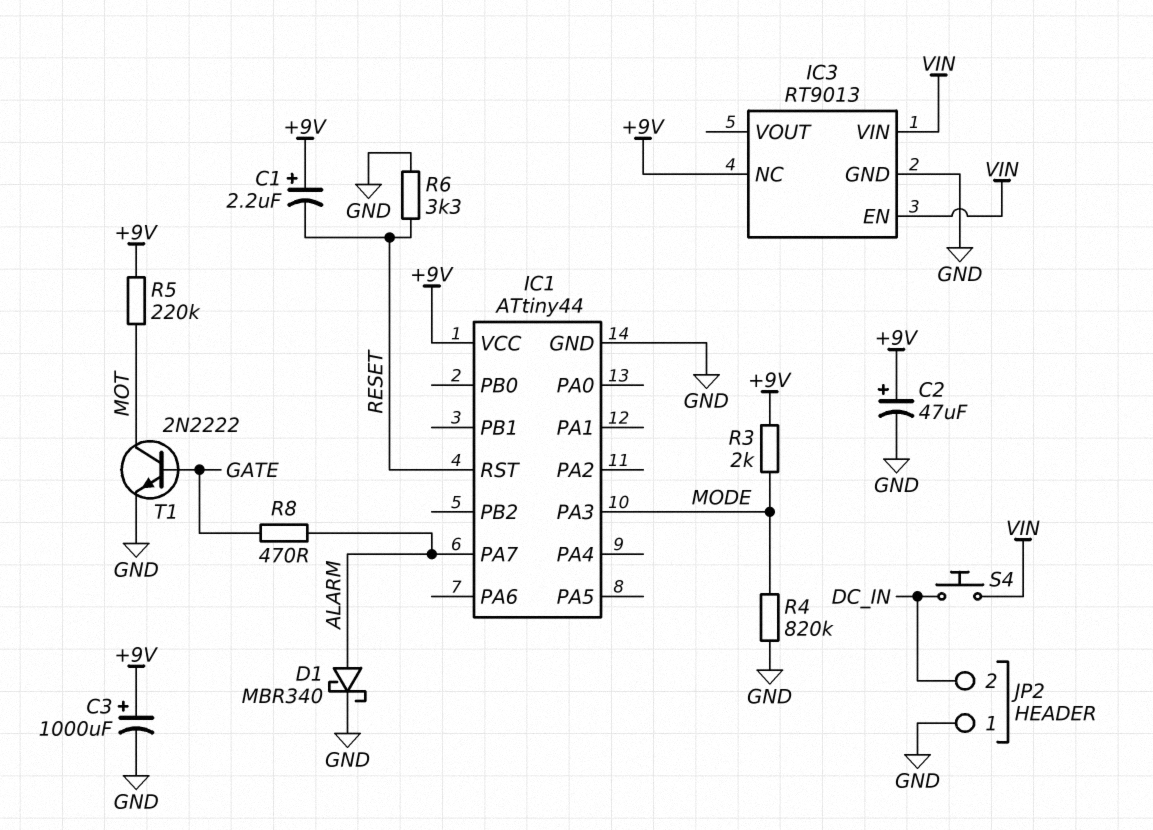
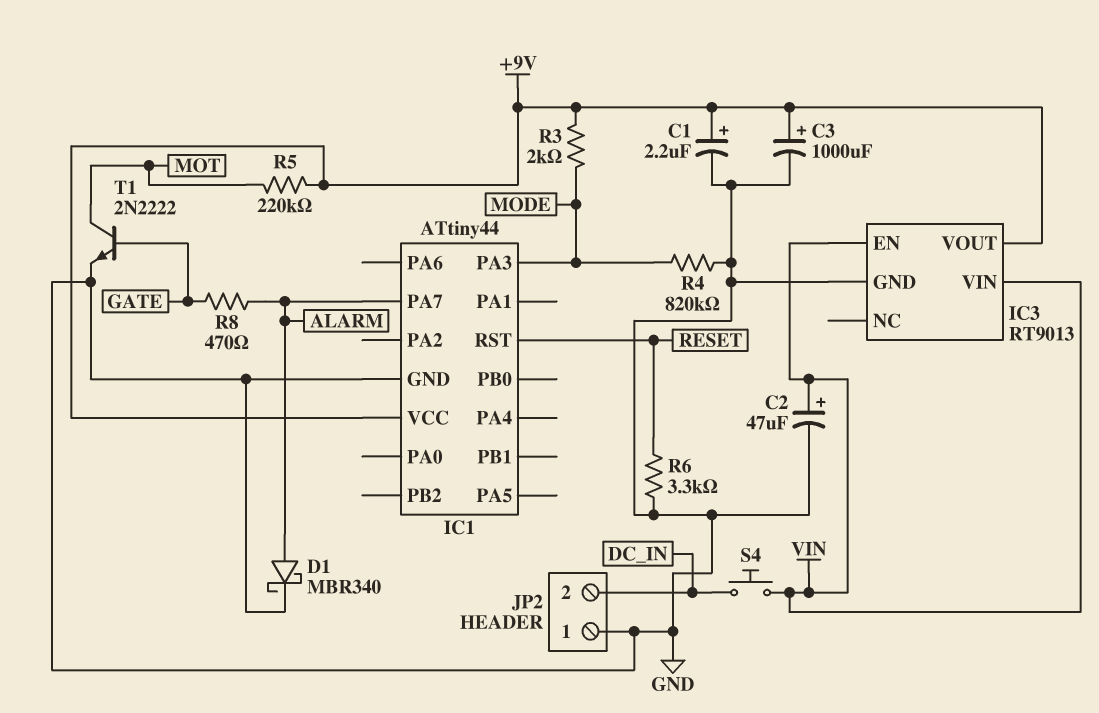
C1: 2.2uF (plus +9V, minus RESET) -> 2.2uF (plus +9V, minus GND)
C2: 47uF (plus +9V, minus GND) -> 47uF (plus VIN, minus GND)
IC3 pin NC: +9V -> none
IC3 pin VOUT: none -> +9V

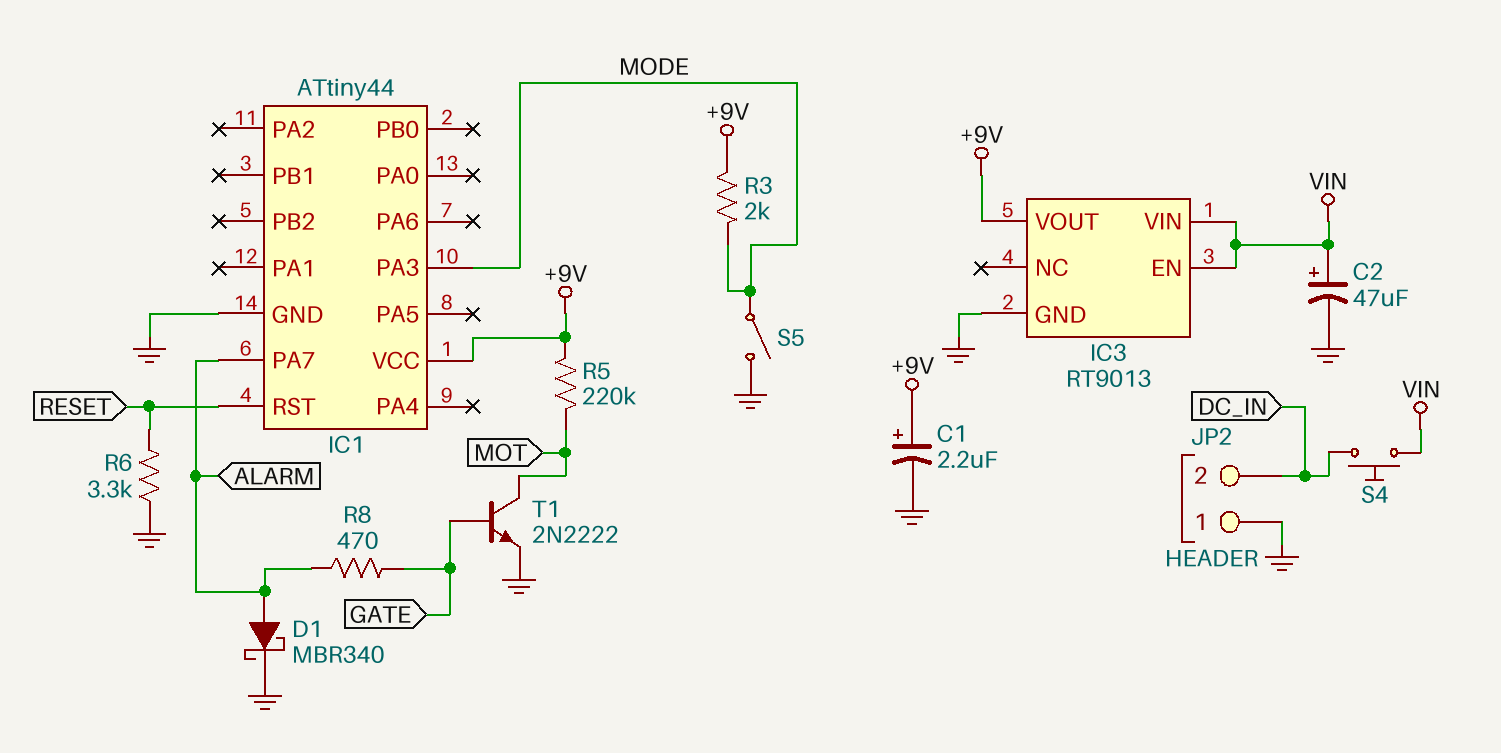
C3: 1000uF (plus +9V, minus GND) -> none
R4: 820k (GND, MODE) -> none
S5: none -> switch (GND, MODE)

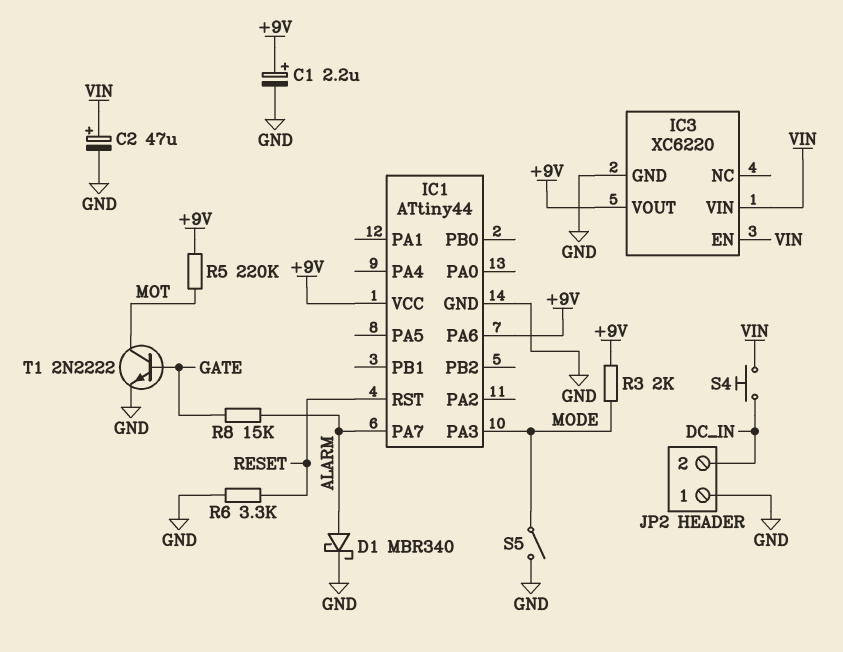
IC1 pin PA6: none -> +9V
IC3: RT9013 -> XC6220
R8: 470 (ALARM, GATE) -> 15k (ALARM, GATE)

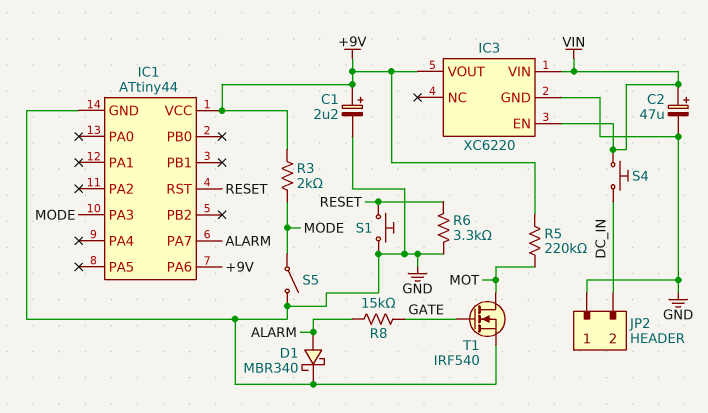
S1: none -> button (GND, RESET)
T1: NPN 2N2222 (B GATE, C MOT, E GND) -> NMOS IRF540 (G GATE, D MOT, S GND)

